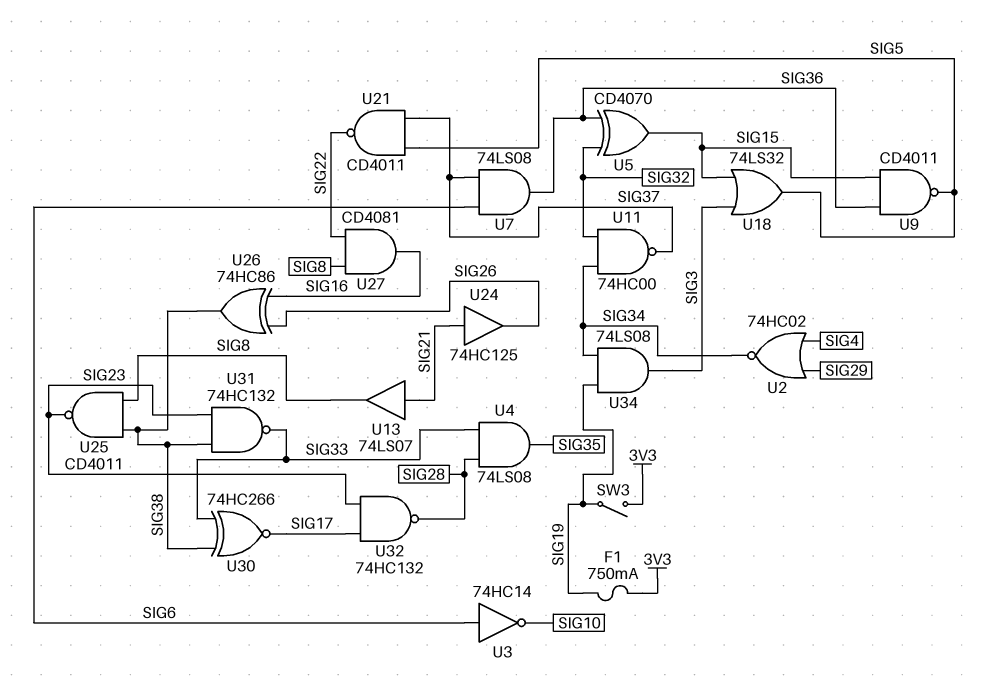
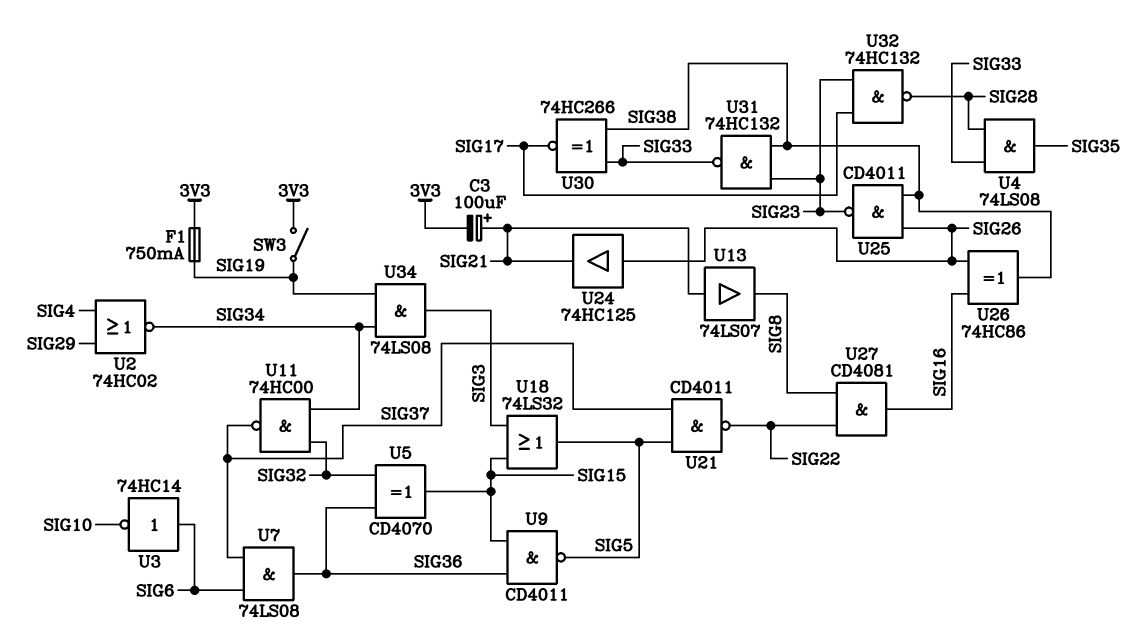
C3: none -> 100uF (plus SIG21, minus 3V3)
U24: buffer 74HC125 (in SIG21, out SIG26) -> buffer 74HC125 (in SIG26, out SIG21)
U25: NAND CD4011 (in SIG8, in SIG38, out SIG23) -> NAND CD4011 (in SIG26, in SIG38, out SIG23)

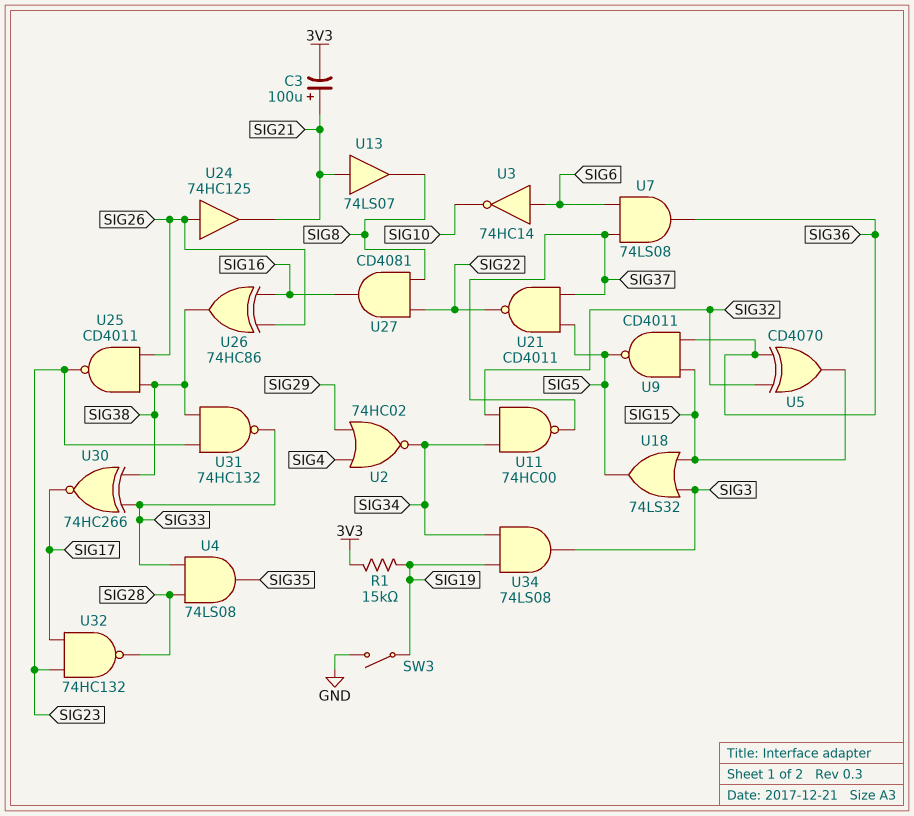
F1: 750mA (3V3, SIG19) -> none
R1: none -> 15k (3V3, SIG19)
SW3: switch (3V3, SIG19) -> switch (GND, SIG19)

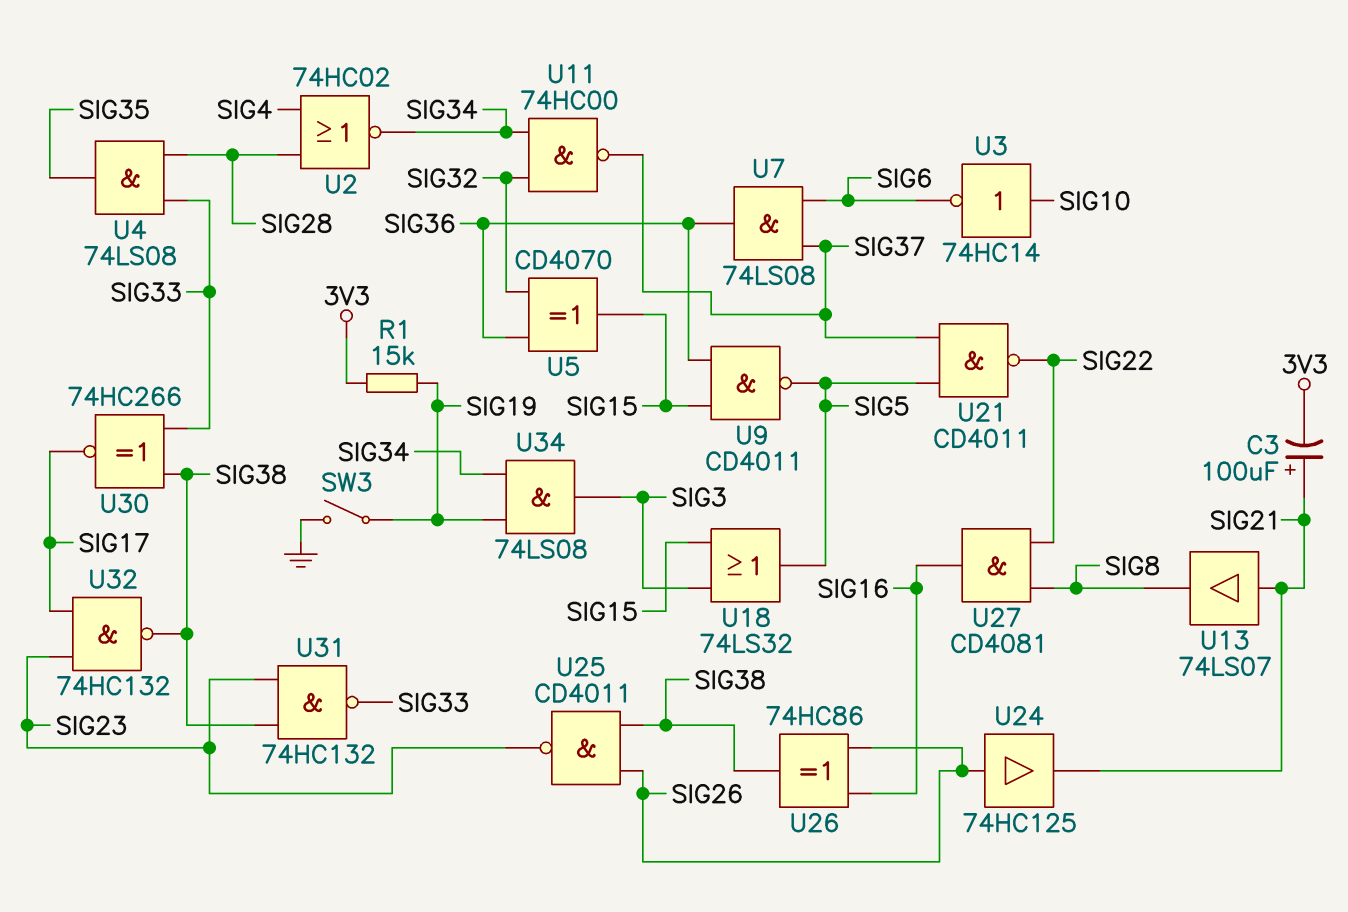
U2: NOR 74HC02 (in SIG4, in SIG29, out SIG34) -> NOR 74HC02 (in SIG4, in SIG28, out SIG34)
U3: NOT 74HC14 (in SIG6, out SIG10) -> NOT 74HC14 (in SIG10, out SIG6)
U32: NAND 74HC132 (in SIG17, in SIG23, out SIG28) -> NAND 74HC132 (in SIG17, in SIG23, out SIG38)

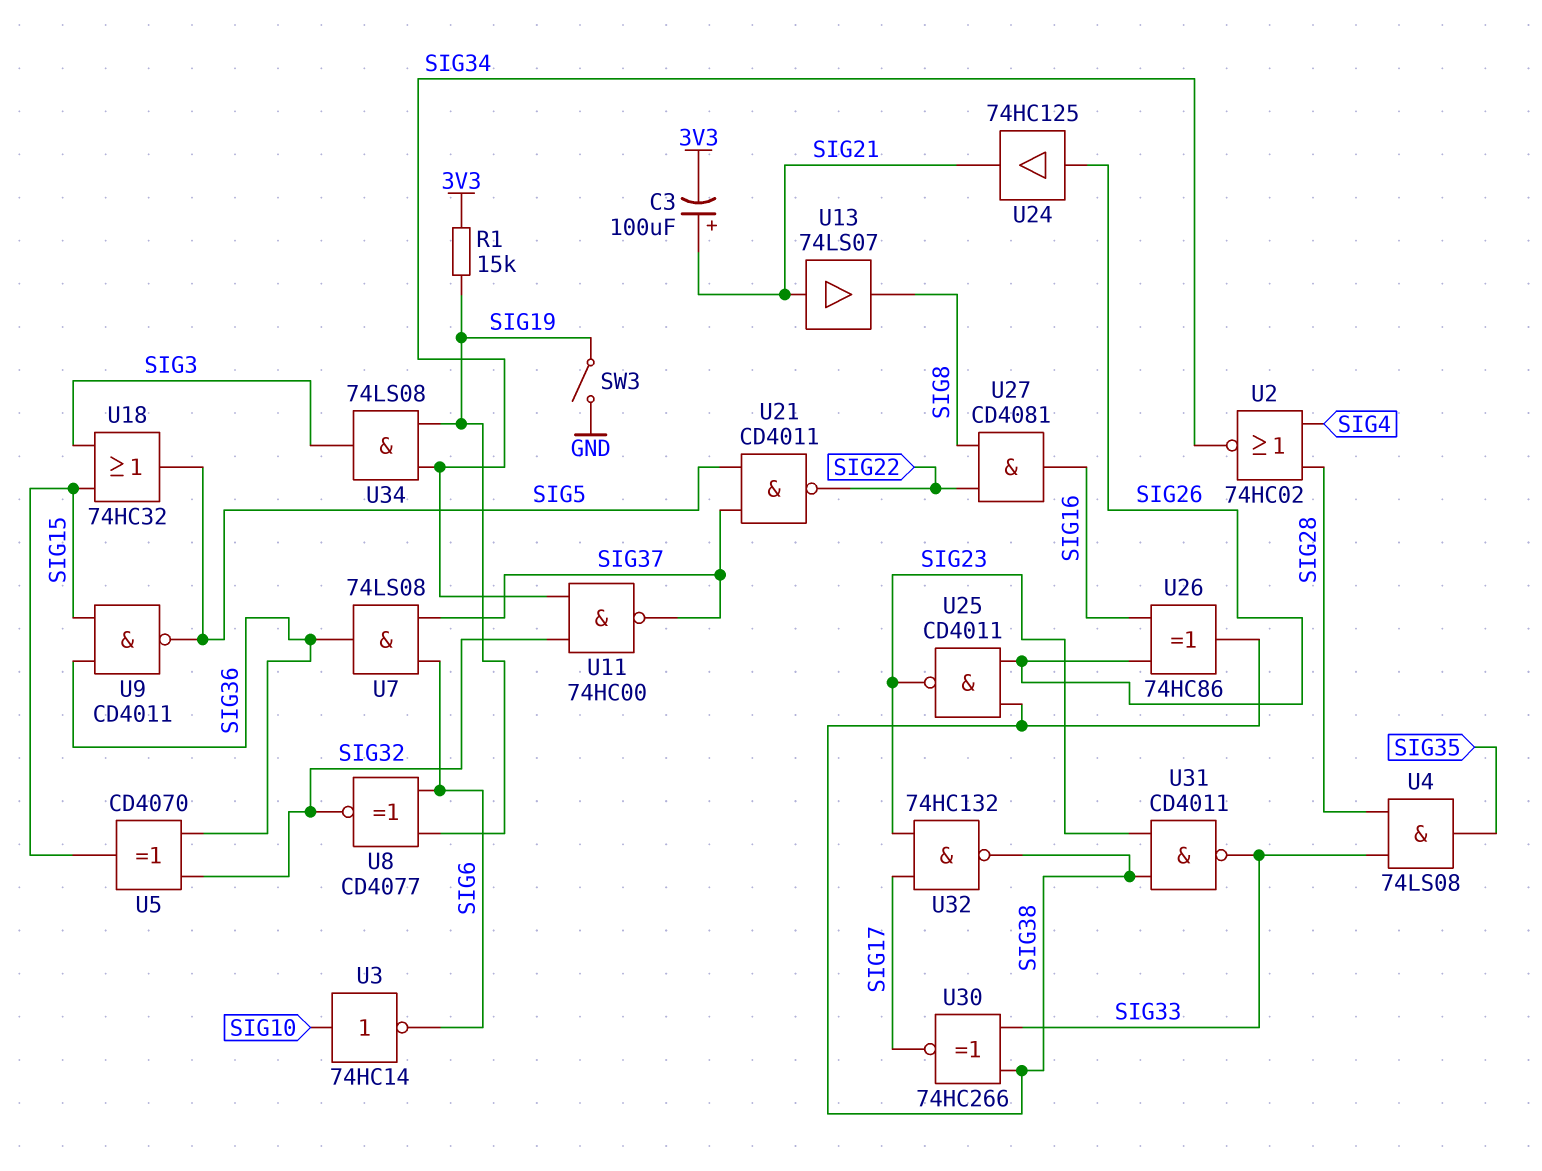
U8: none -> XNOR CD4077 (in SIG6, in SIG19, out SIG32)
U18: OR 74LS32 (in SIG3, in SIG15, out SIG5) -> OR 74HC32 (in SIG3, in SIG15, out SIG5)
U31: NAND 74HC132 (in SIG23, in SIG38, out SIG33) -> NAND CD4011 (in SIG23, in SIG38, out SIG33)

